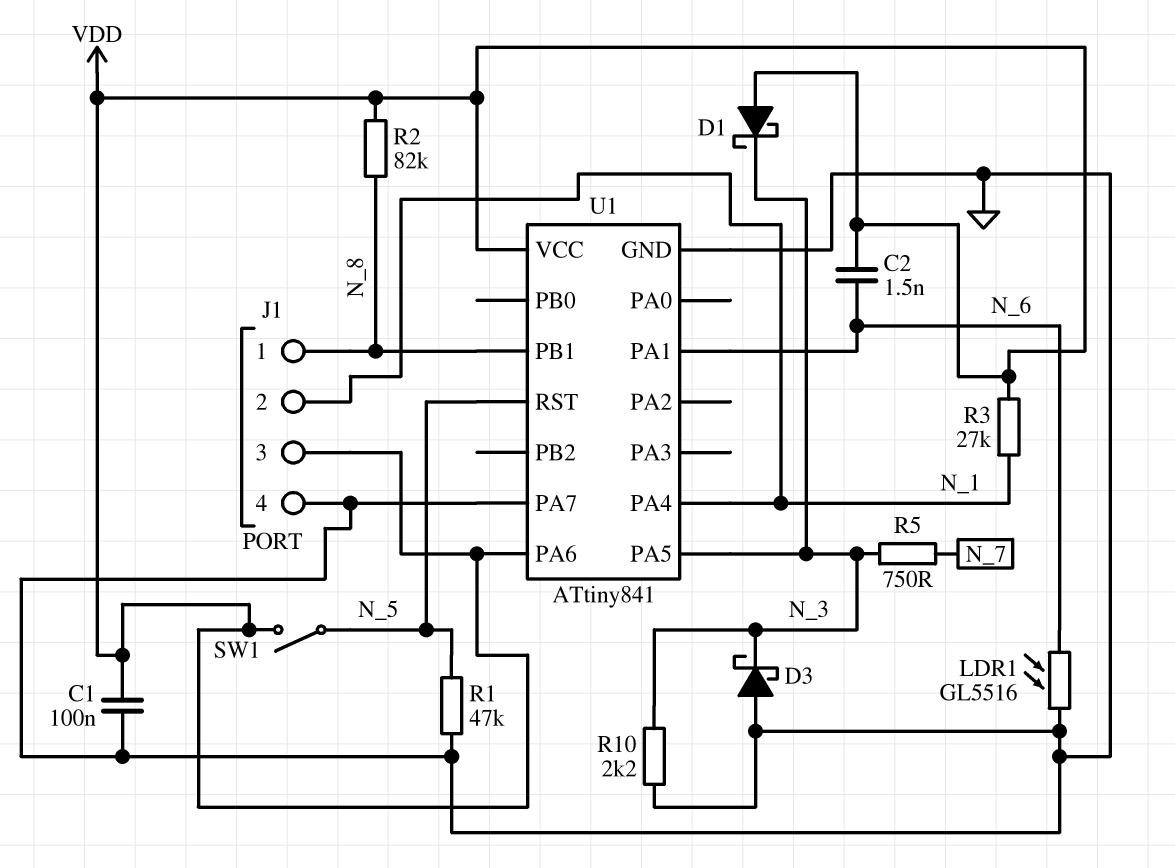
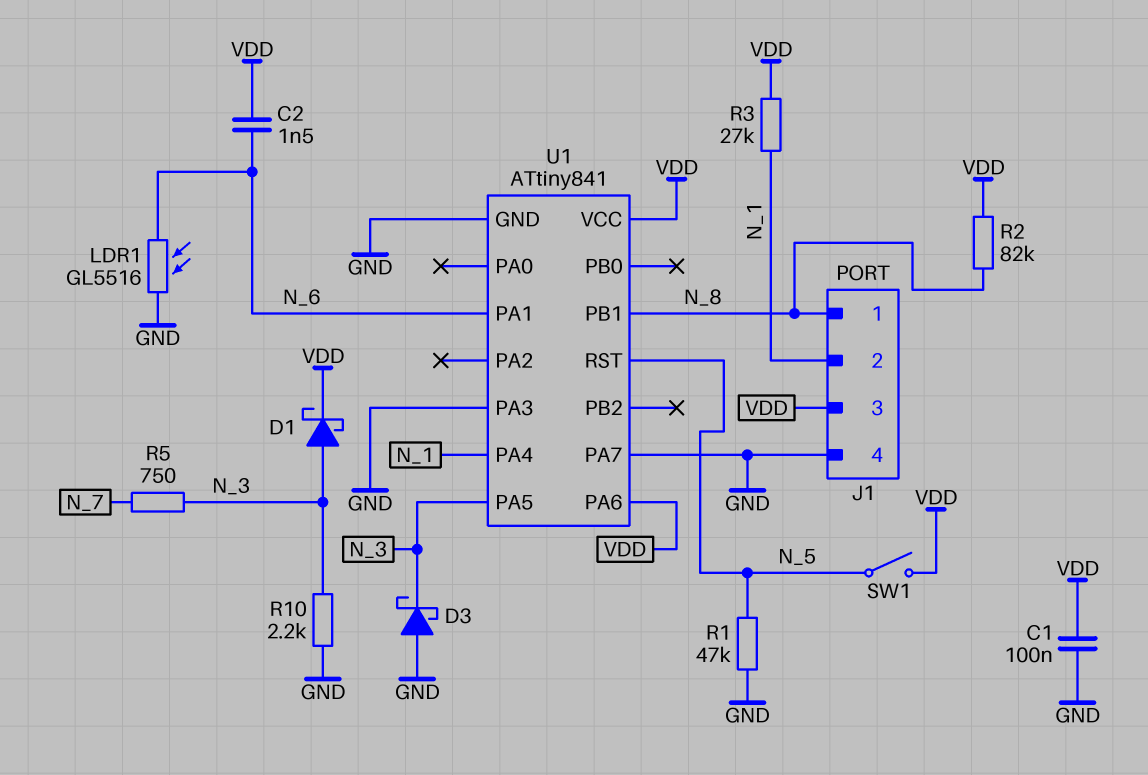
D1: schottky (A VDD, K N_3) -> schottky (A N_3, K VDD)
U1 pin PA3: none -> GND

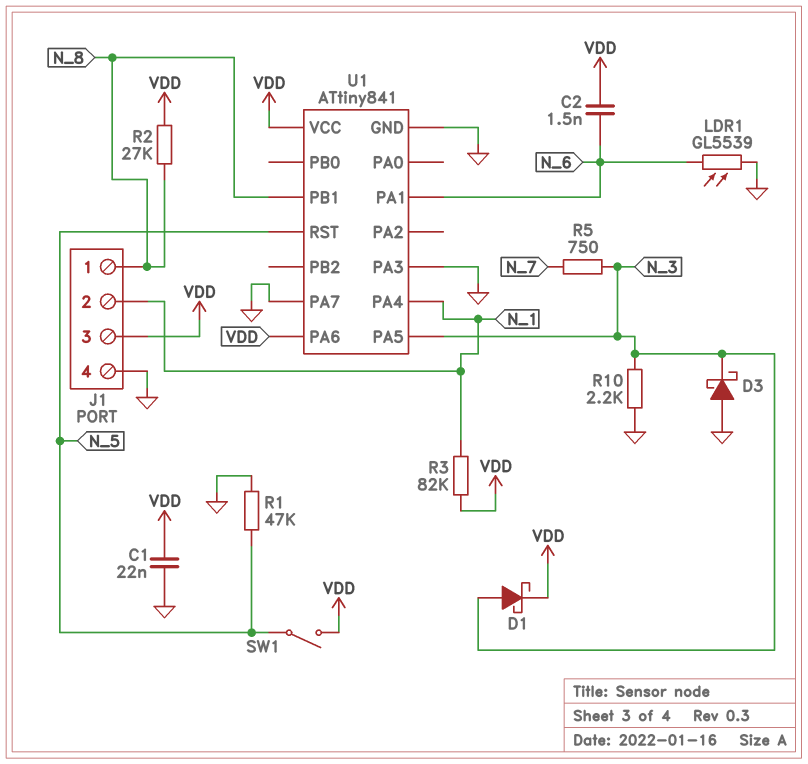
C1: 100nF (GND, VDD) -> 22nF (GND, VDD)
LDR1: GL5516 (GND, N_6) -> GL5539 (GND, N_6)
R2: 82k (N_8, VDD) -> 27k (N_8, VDD)
R3: 27k (N_1, VDD) -> 82k (N_1, VDD)

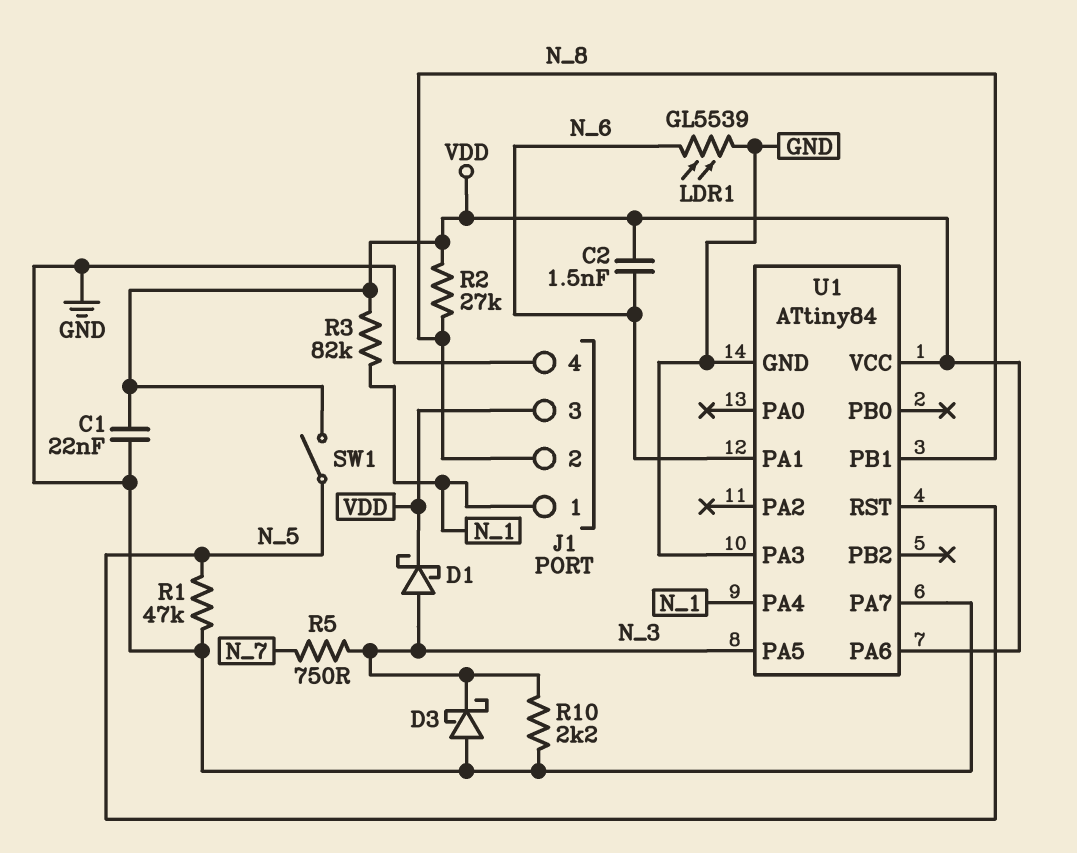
J1 pin 1: N_8 -> N_1
J1 pin 2: N_1 -> N_8
U1: ATtiny841 -> ATtiny84

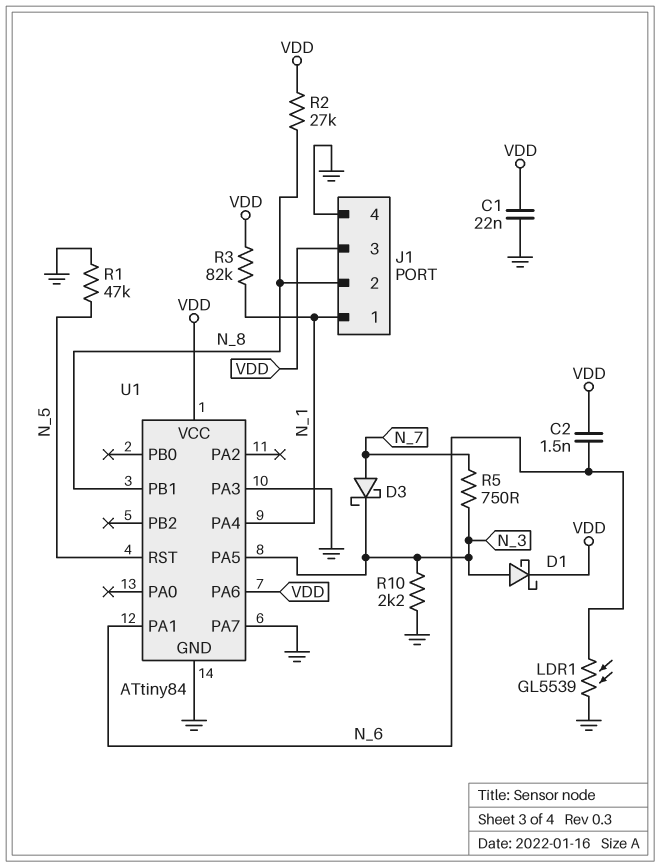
D3: schottky (A GND, K N_3) -> schottky (A N_7, K N_3)
SW1: switch (N_5, VDD) -> none

